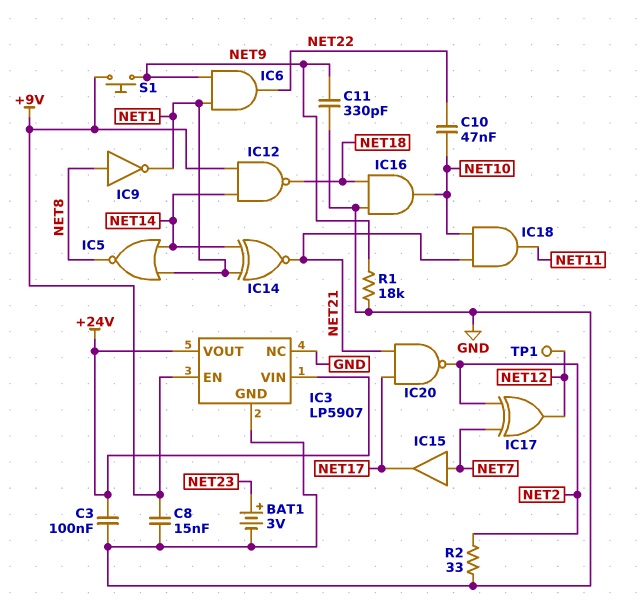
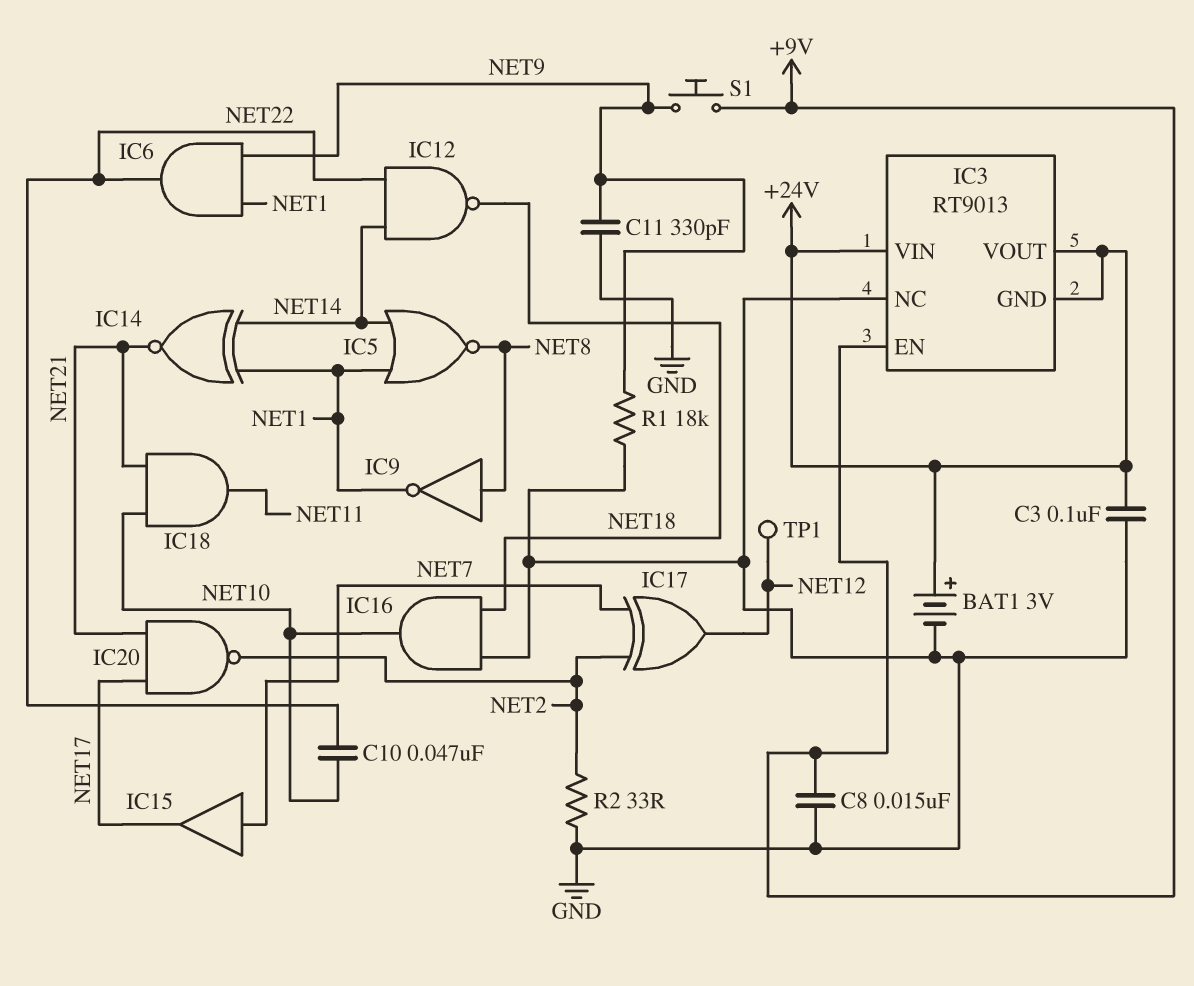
BAT1: 3V (plus NET23, minus GND) -> 3V (plus +24V, minus GND)
IC3: LP5907 -> RT9013
IC3 pin GND: GND -> +24V
IC12: NAND (in +9V, in NET14, out NET18) -> NAND (in NET14, in NET22, out NET18)

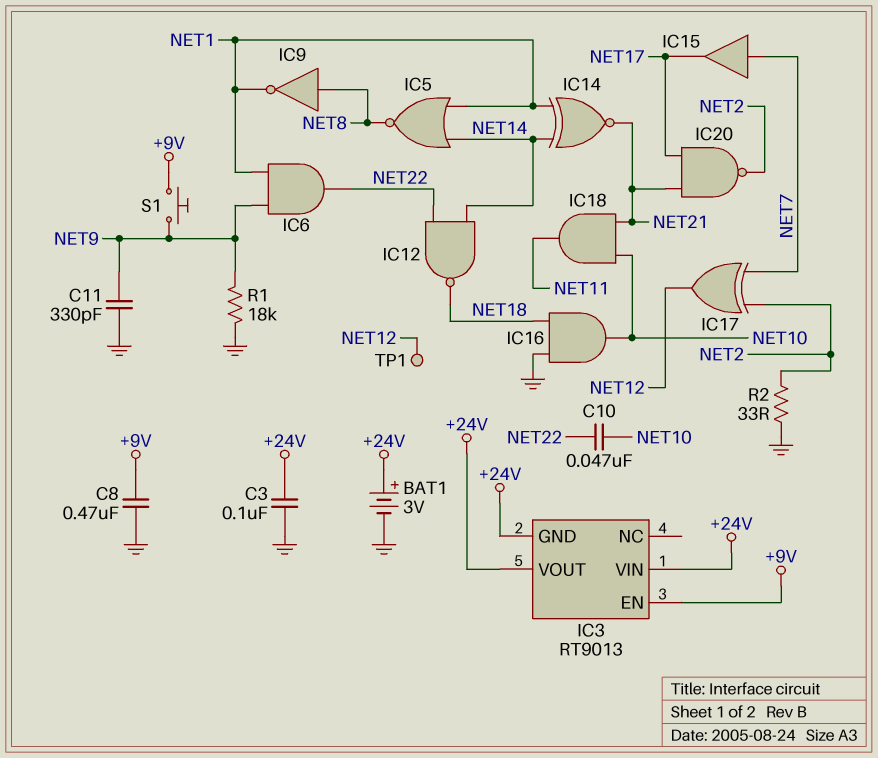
C8: 15nF (+9V, GND) -> 470nF (+9V, GND)
IC3 pin NC: GND -> none

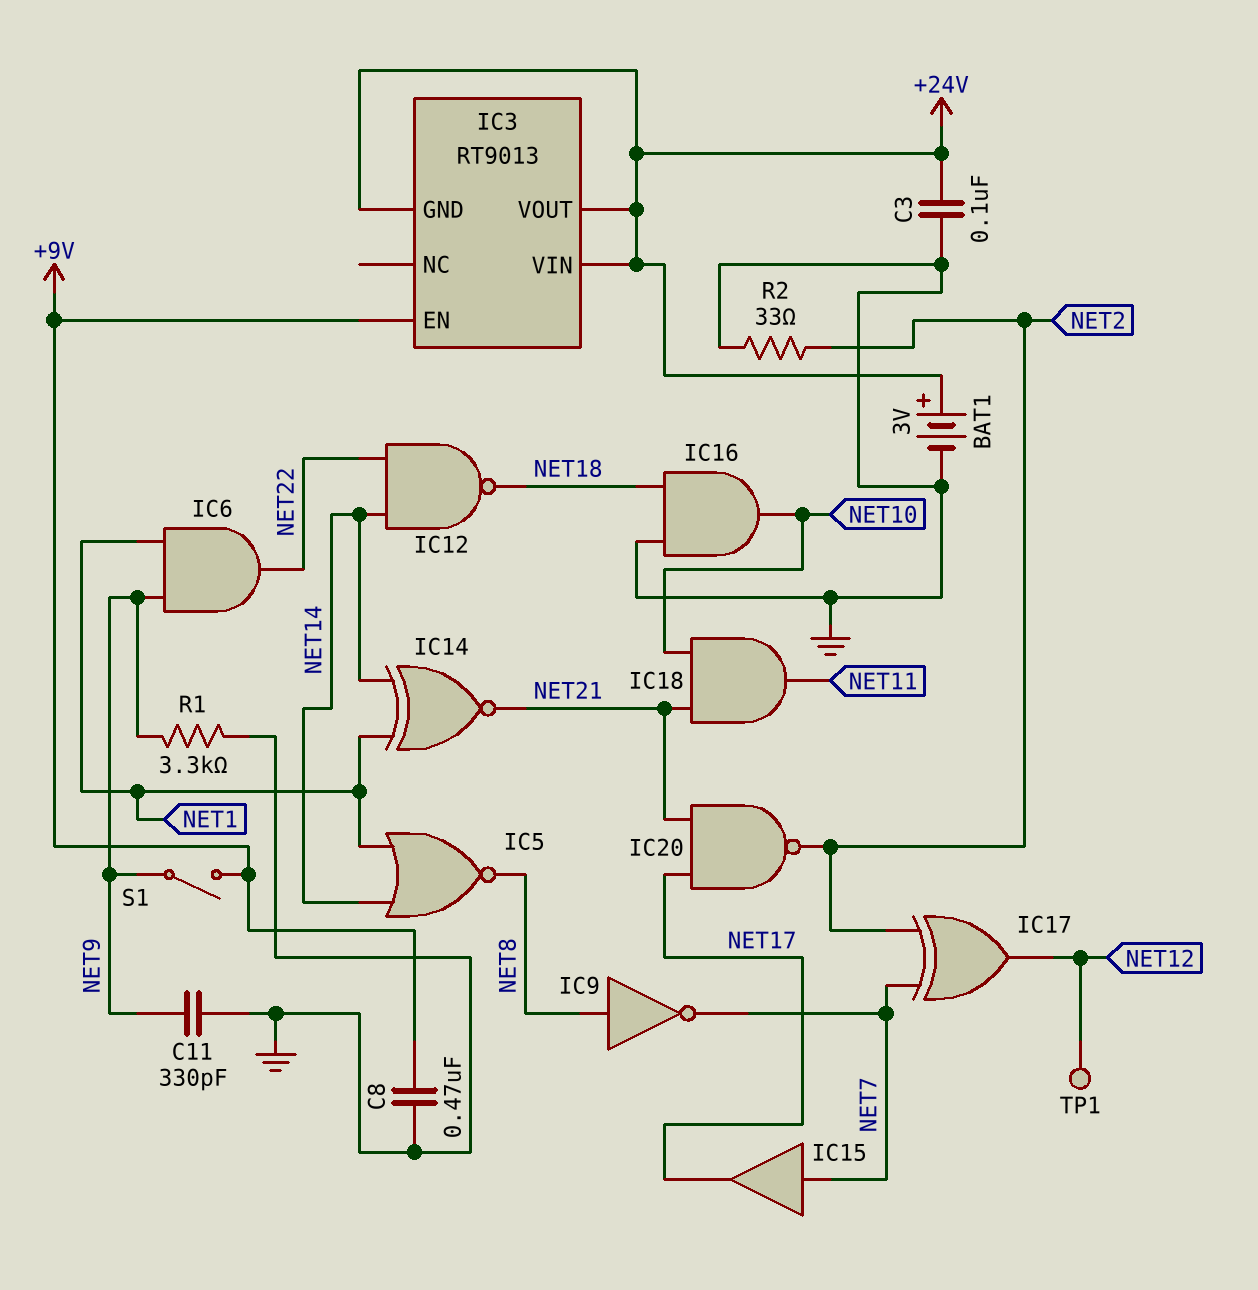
C10: 47nF (NET10, NET22) -> none
IC9: NOT (in NET8, out NET1) -> NOT (in NET8, out NET7)
R1: 18k (GND, NET9) -> 3.3k (GND, NET9)
S1: button (+9V, NET9) -> switch (+9V, NET9)

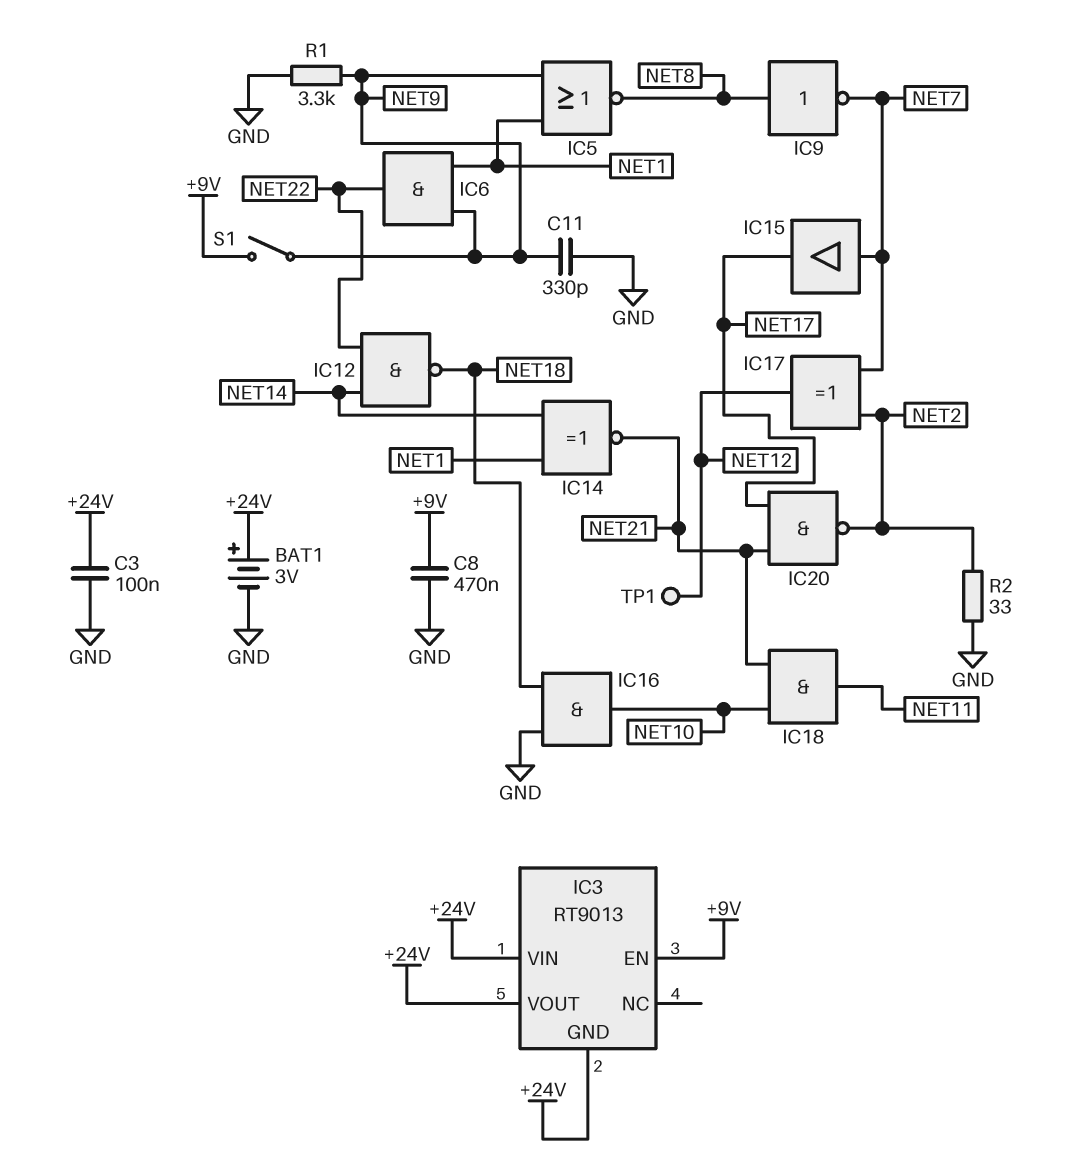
IC5: NOR (in NET1, in NET14, out NET8) -> NOR (in NET1, in NET9, out NET8)

